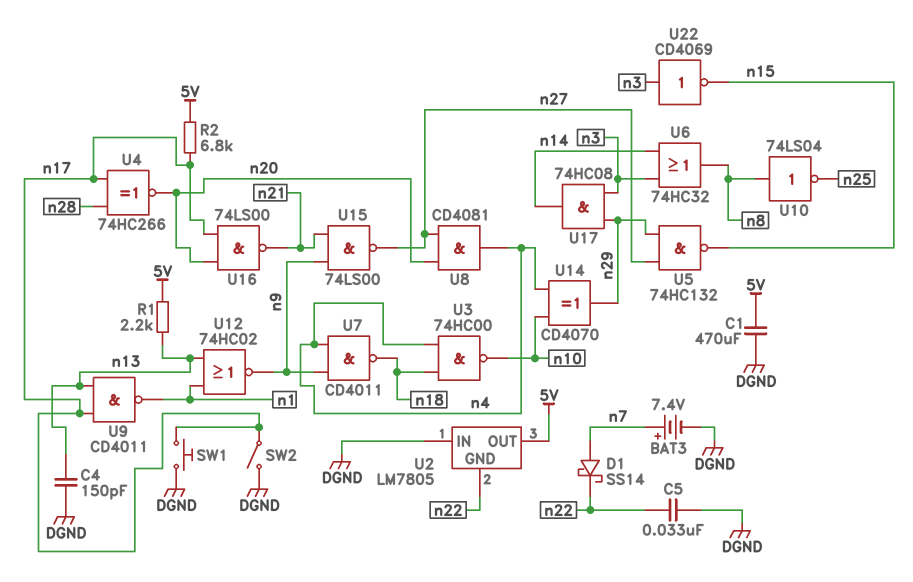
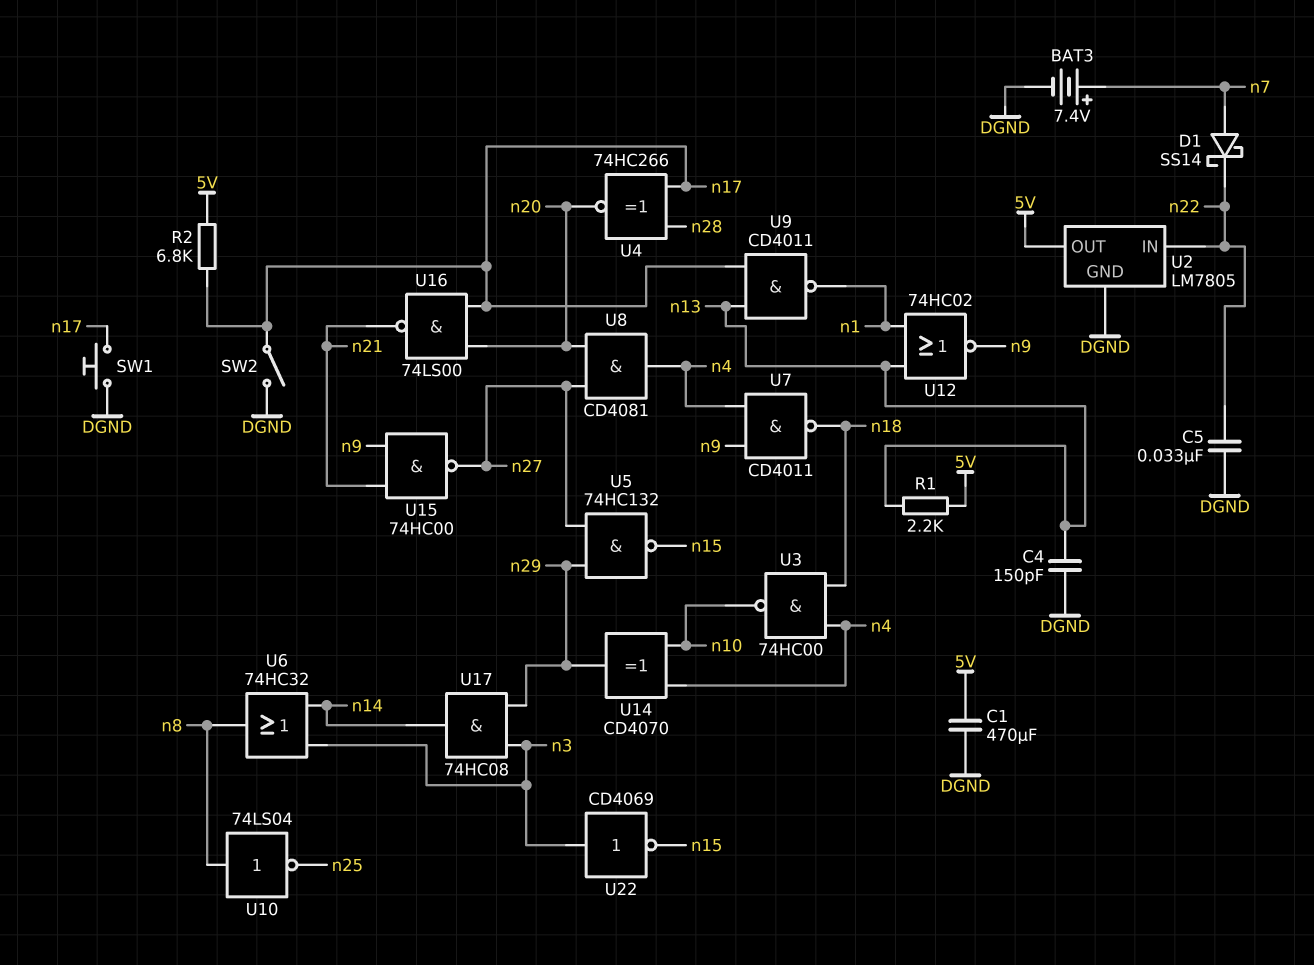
U2 pin GND: n22 -> DGND
U2 pin IN: DGND -> n22
U15: NAND 74LS00 (in n9, in n21, out n27) -> NAND 74HC00 (in n9, in n21, out n27)

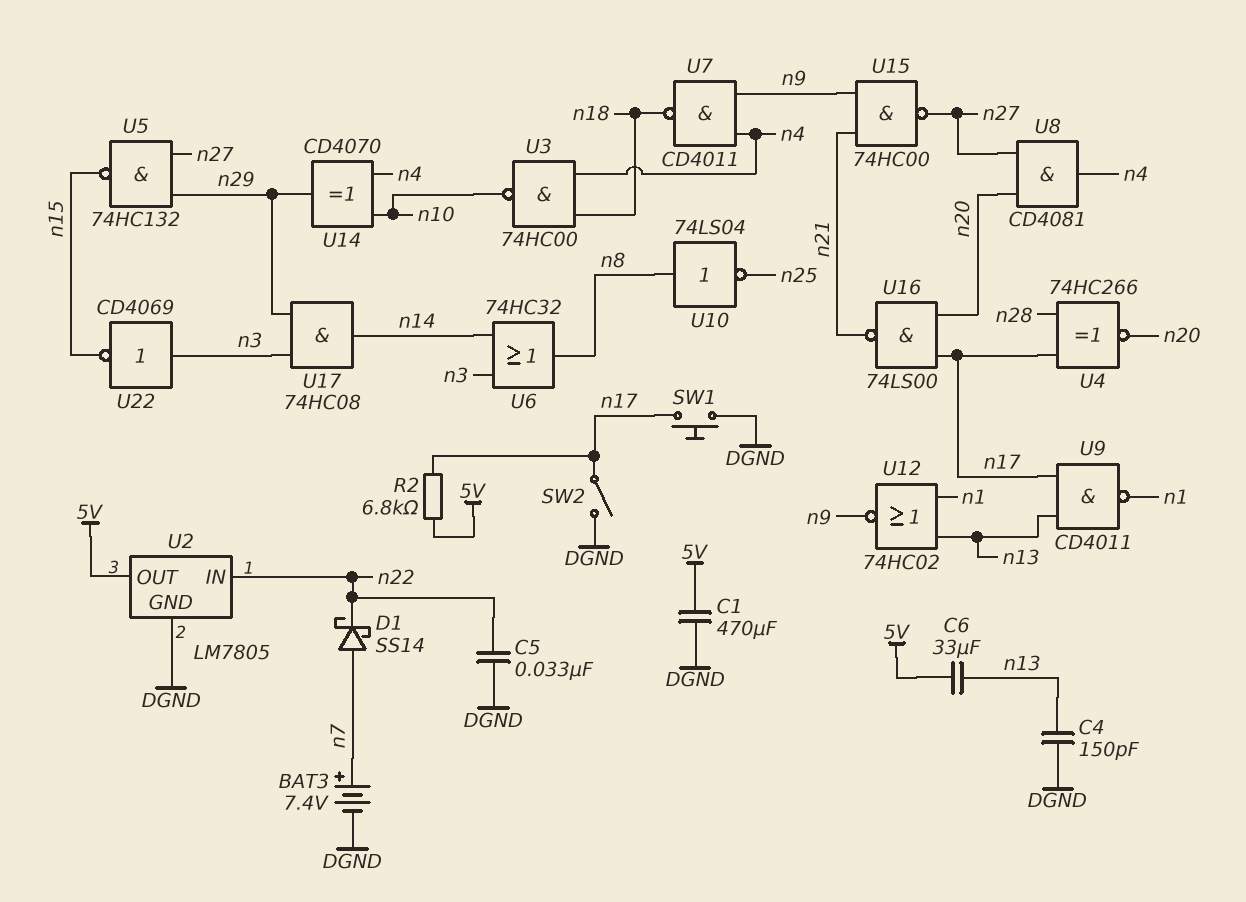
C6: none -> 33uF (5V, n13)
R1: 2.2k (5V, n13) -> none

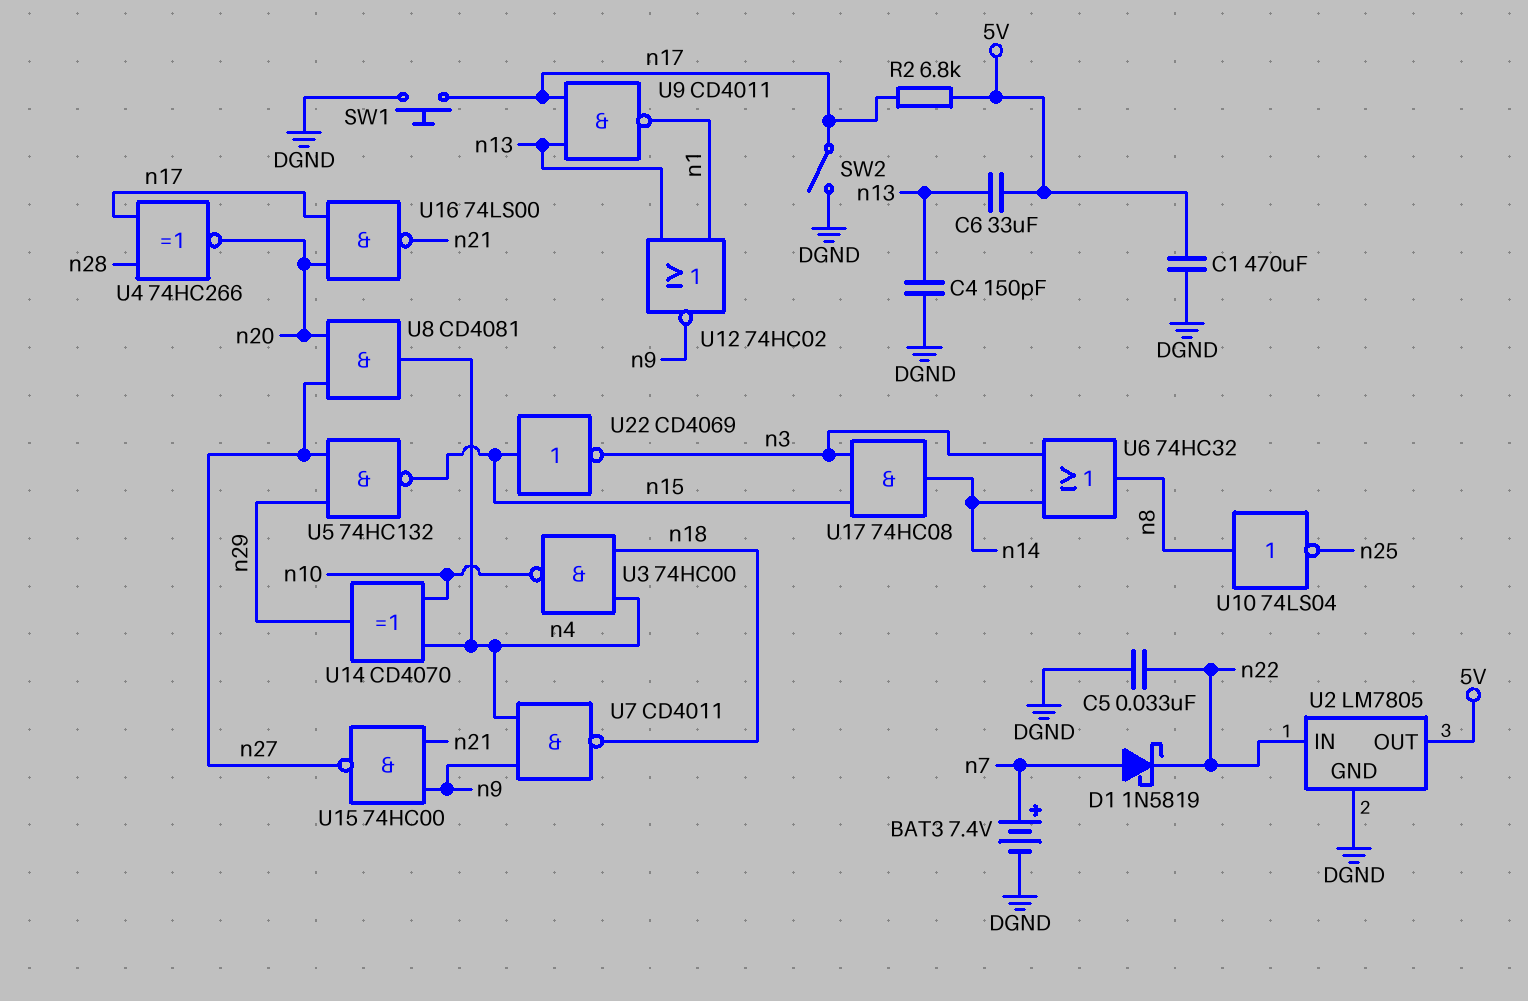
D1: schottky SS14 (A n7, K n22) -> schottky 1N5819 (A n7, K n22)
U17: AND 74HC08 (in n3, in n29, out n14) -> AND 74HC08 (in n3, in n15, out n14)
U22: NOT CD4069 (in n3, out n15) -> NOT CD4069 (in n15, out n3)

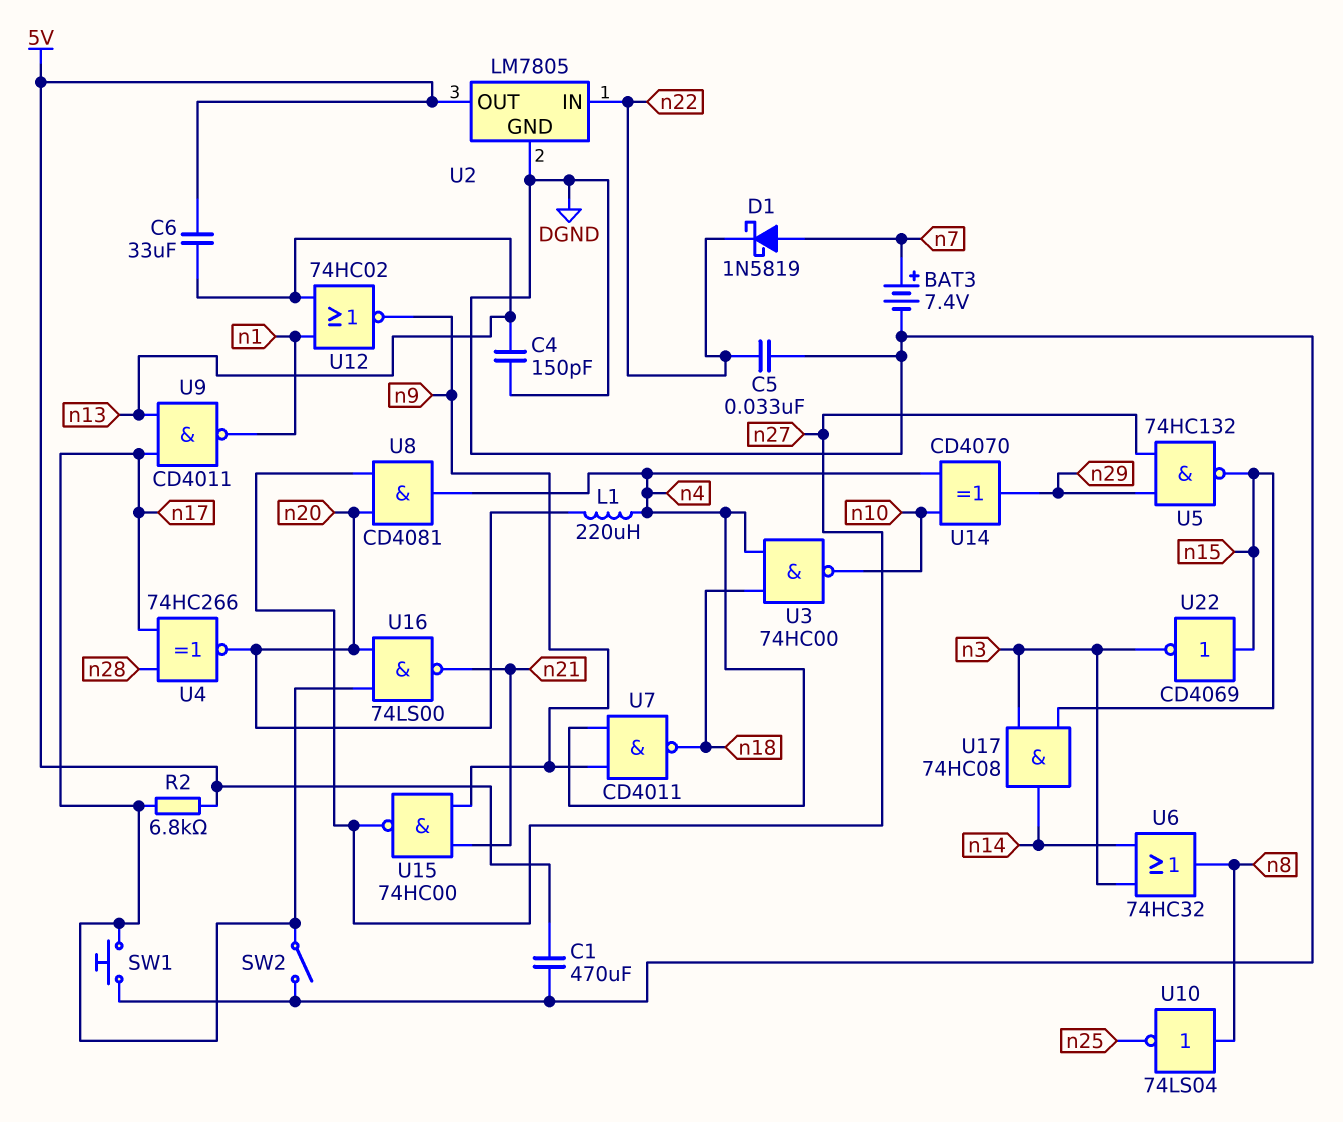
L1: none -> 220uH (n4, n20)

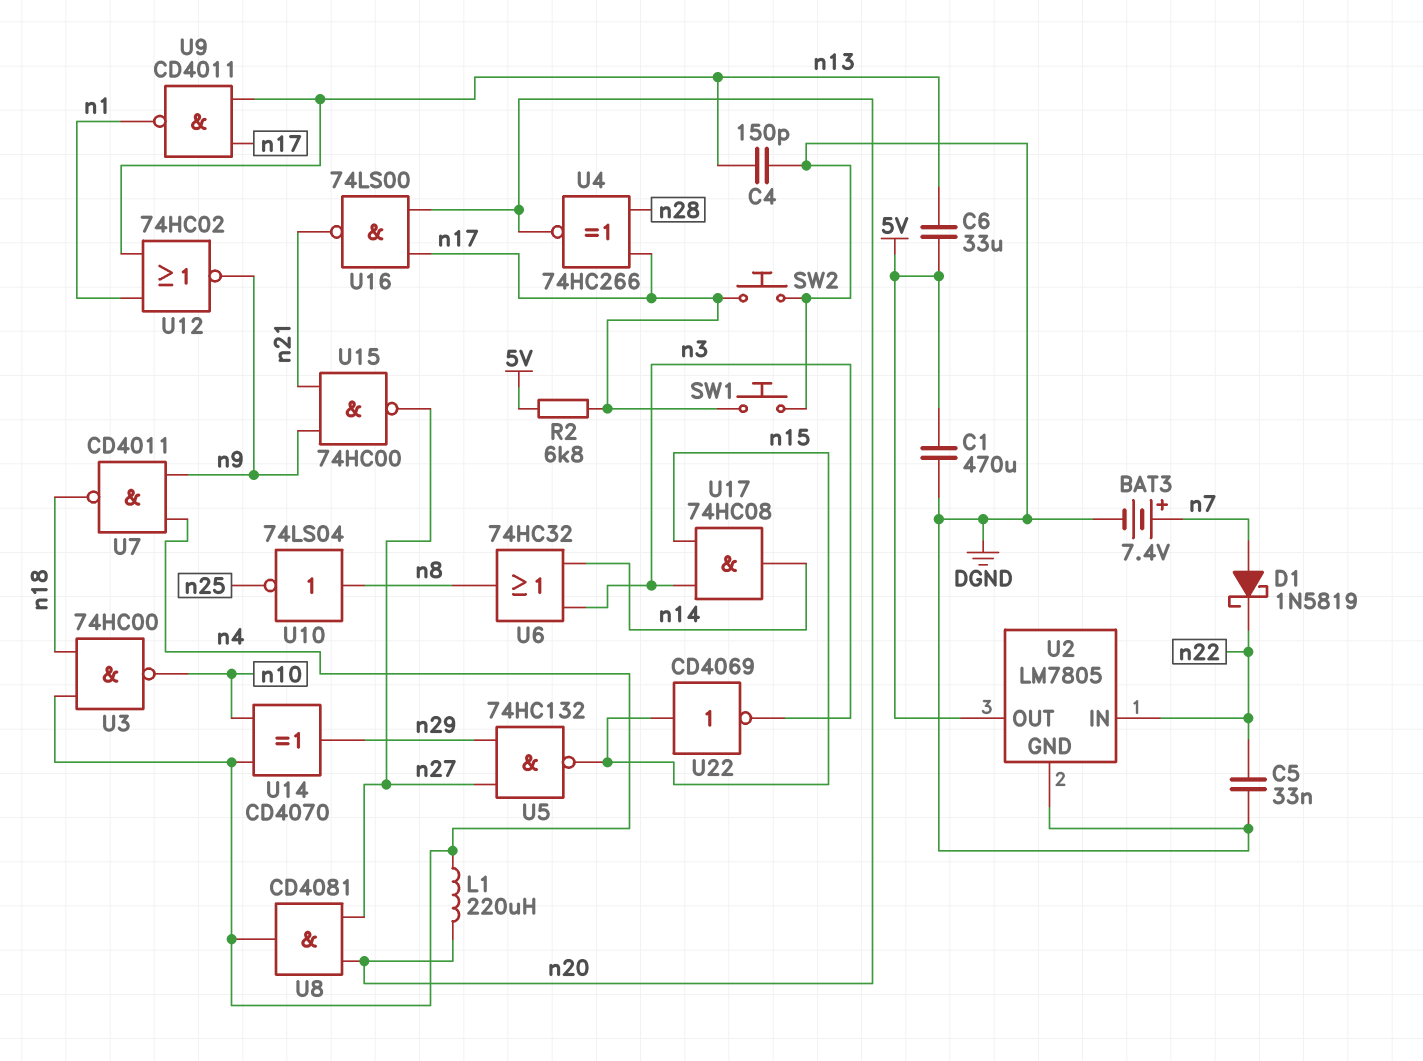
SW2: switch (DGND, n17) -> button (DGND, n17)

